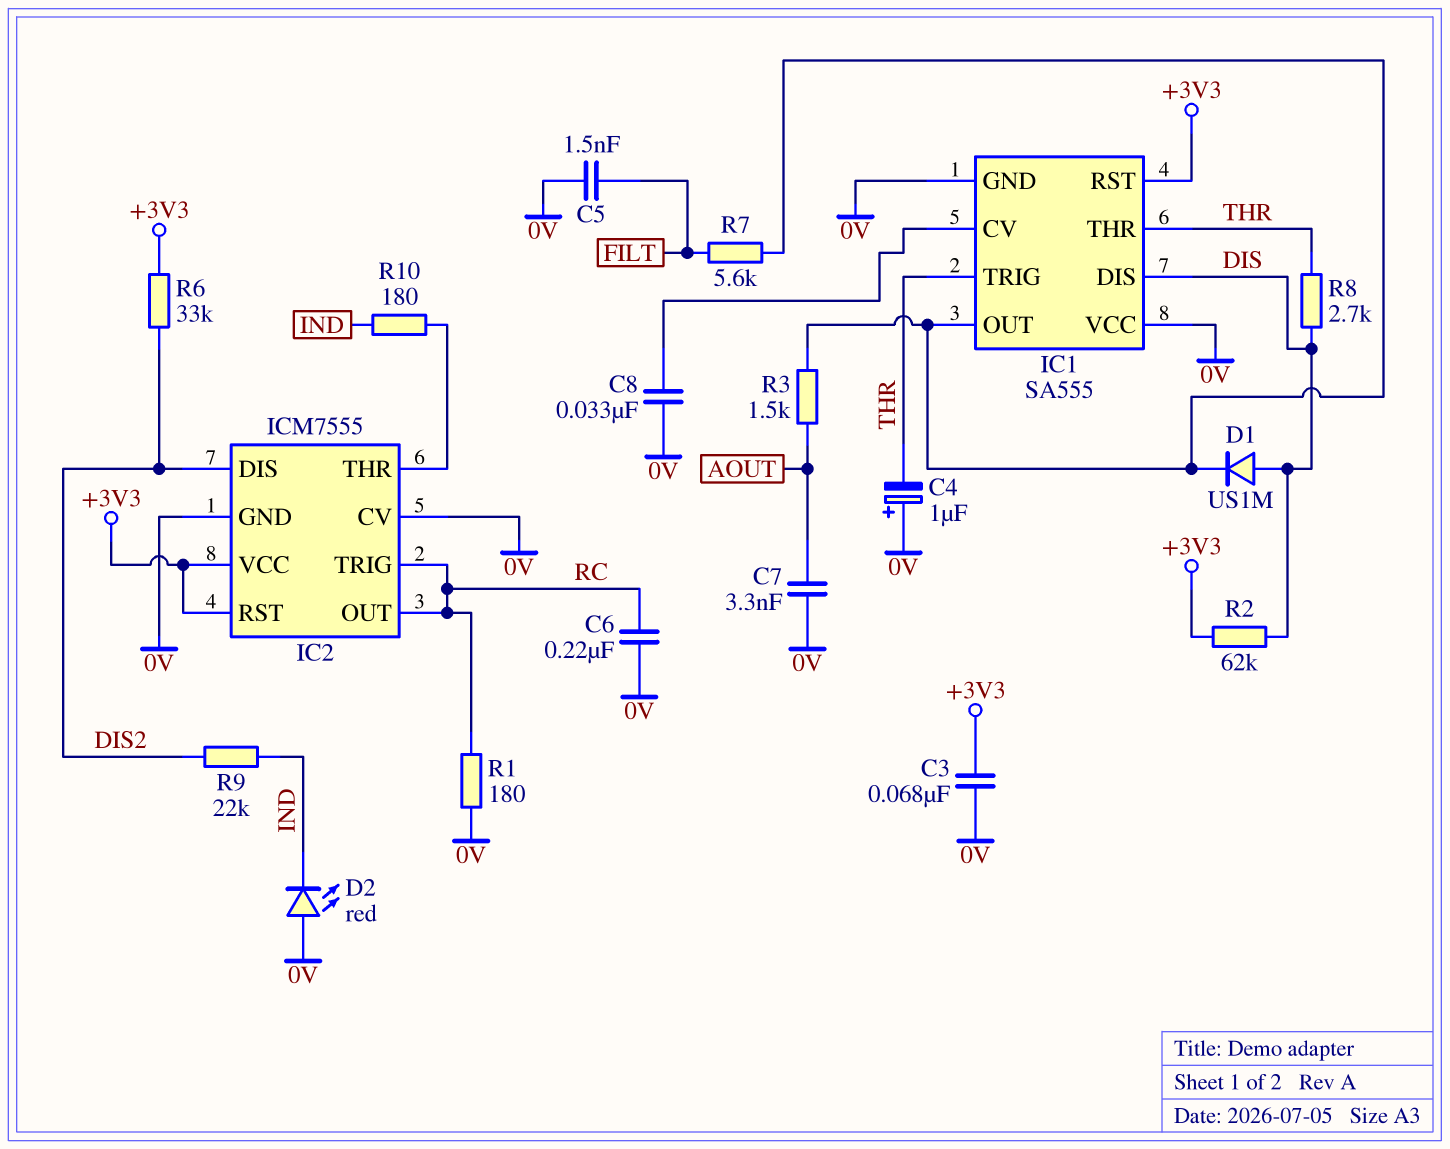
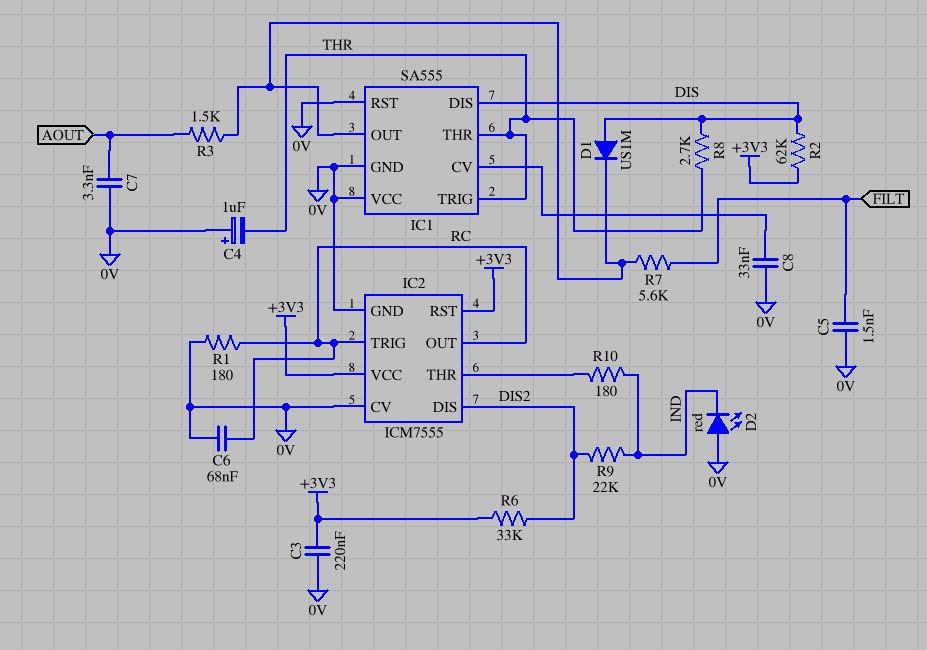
C3: 68nF (+3V3, 0V) -> 220nF (+3V3, 0V)
C6: 220nF (0V, RC) -> 68nF (0V, RC)
IC1 pin RST: +3V3 -> 0V

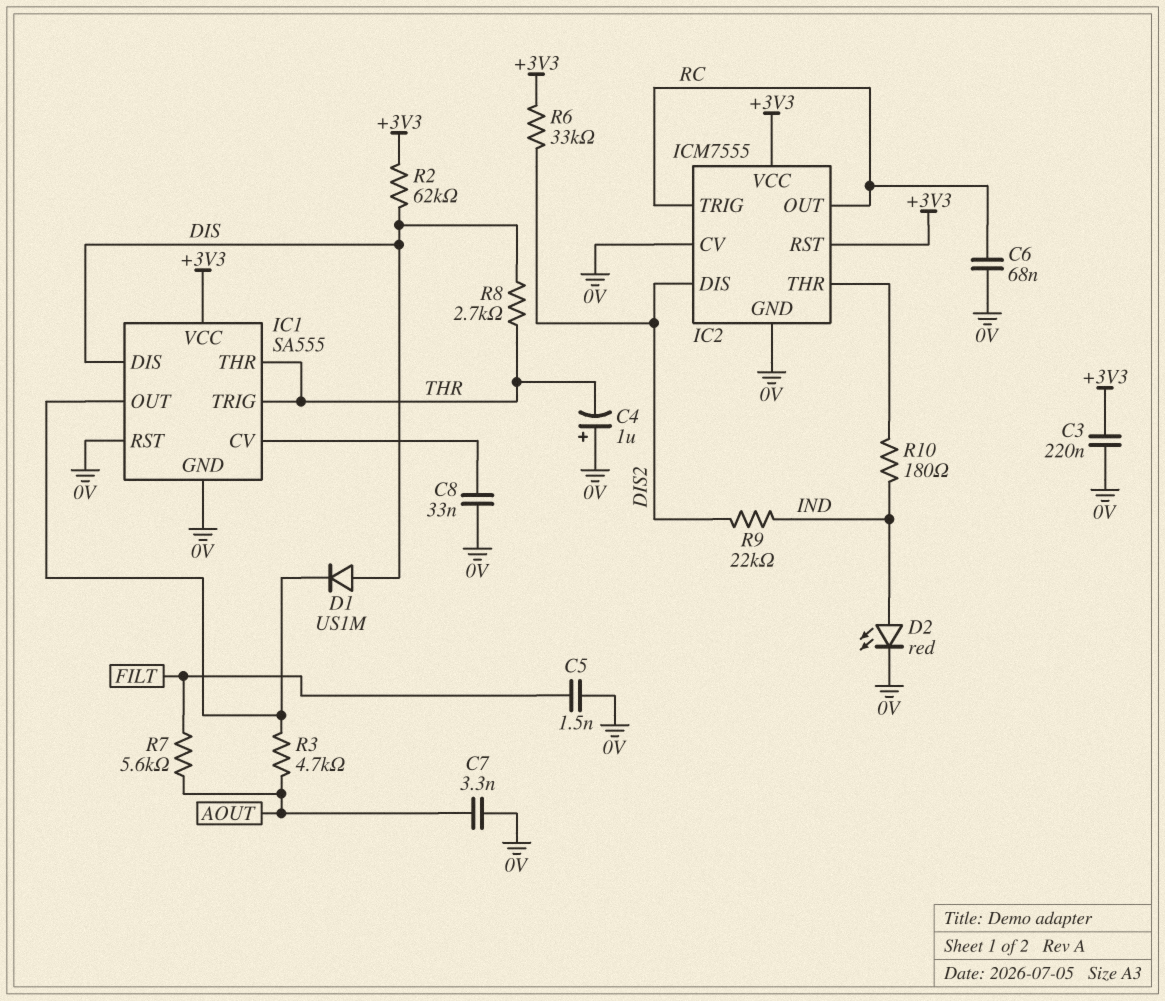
D2: LED red (A 0V, K IND) -> LED red (A IND, K 0V)
IC1 pin VCC: 0V -> +3V3
R1: 180 (0V, RC) -> none
R3: 1.5k (AOUT, IC1/OUT) -> 4.7k (AOUT, IC1/OUT)
R7: 5.6k (FILT, IC1/OUT) -> 5.6k (AOUT, FILT)

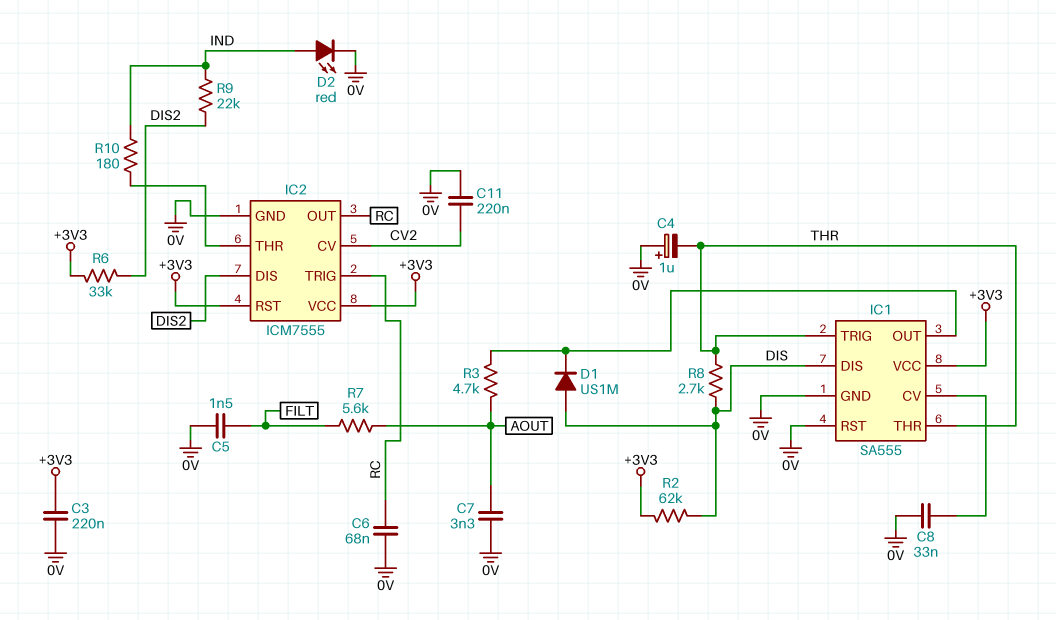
C11: none -> 220nF (0V, CV2)
IC2 pin CV: 0V -> CV2

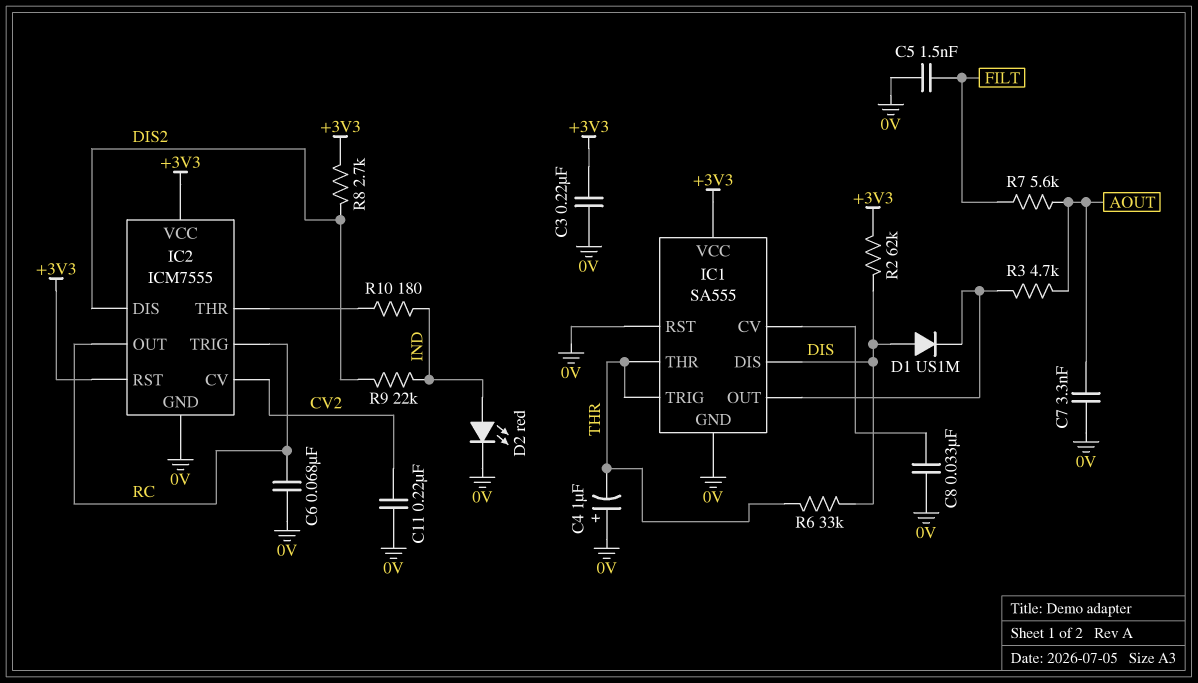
R6: 33k (+3V3, DIS2) -> 33k (DIS, THR)
R8: 2.7k (DIS, THR) -> 2.7k (+3V3, DIS2)

